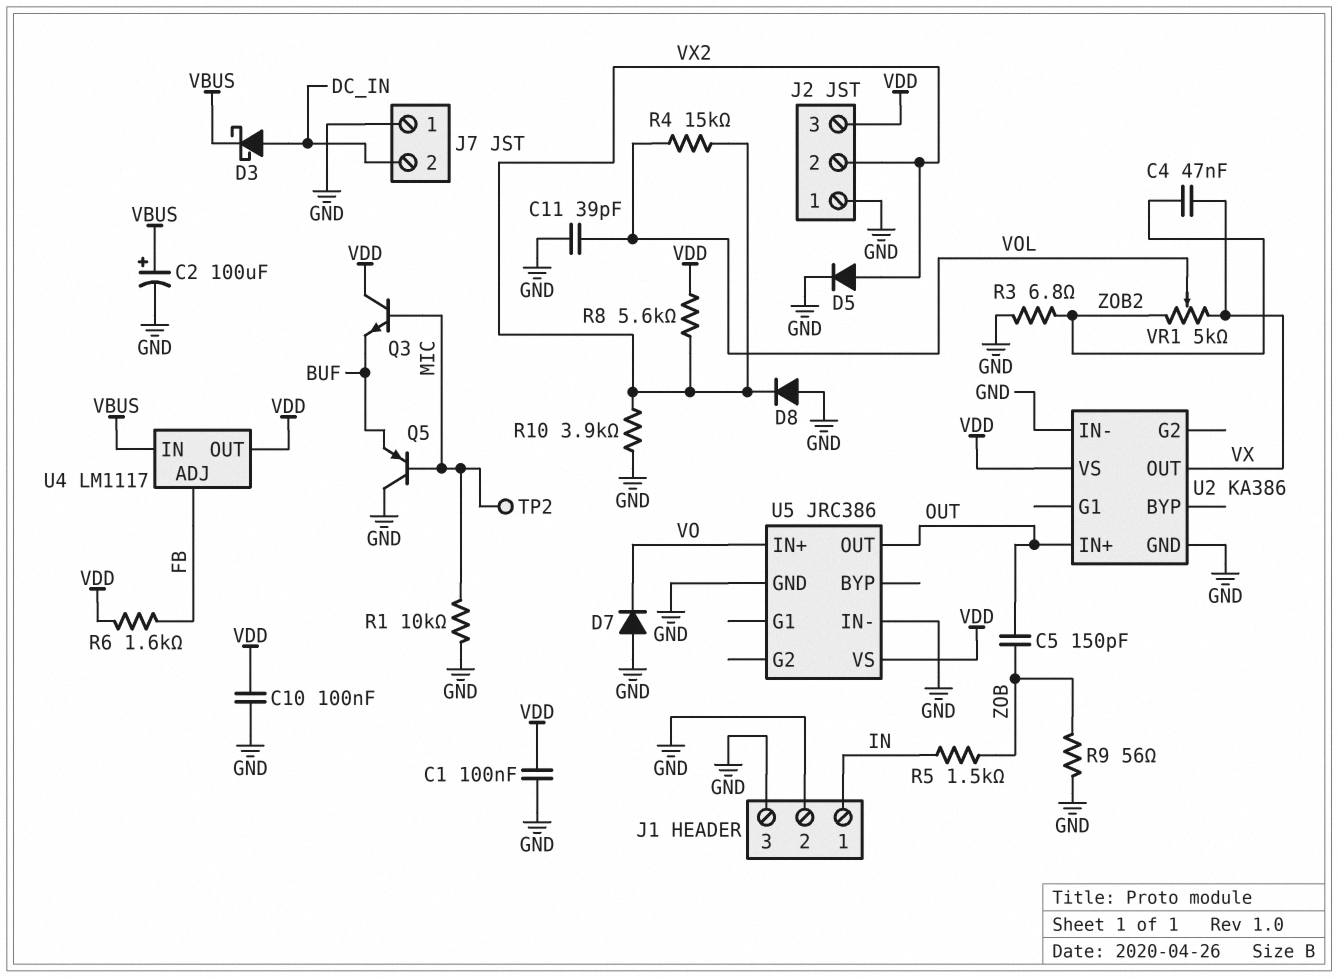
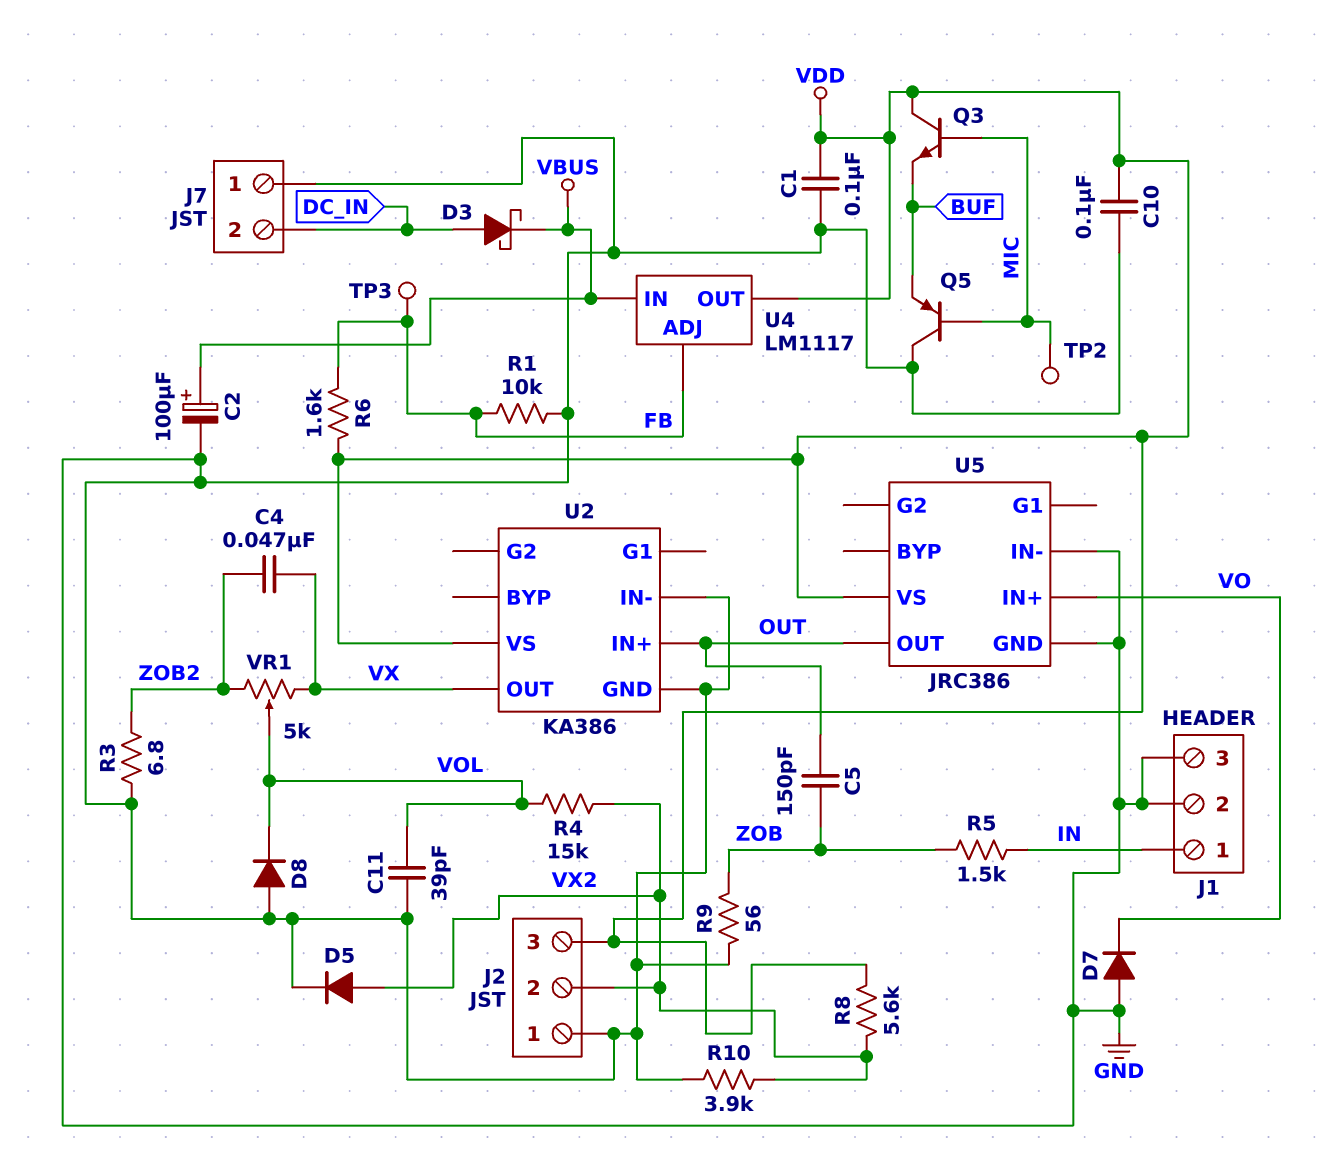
D8: diode (A GND, K VX2) -> diode (A GND, K VOL)
R1: 10k (GND, MIC) -> 10k (FB, GND)
TP3: none -> test point (FB)

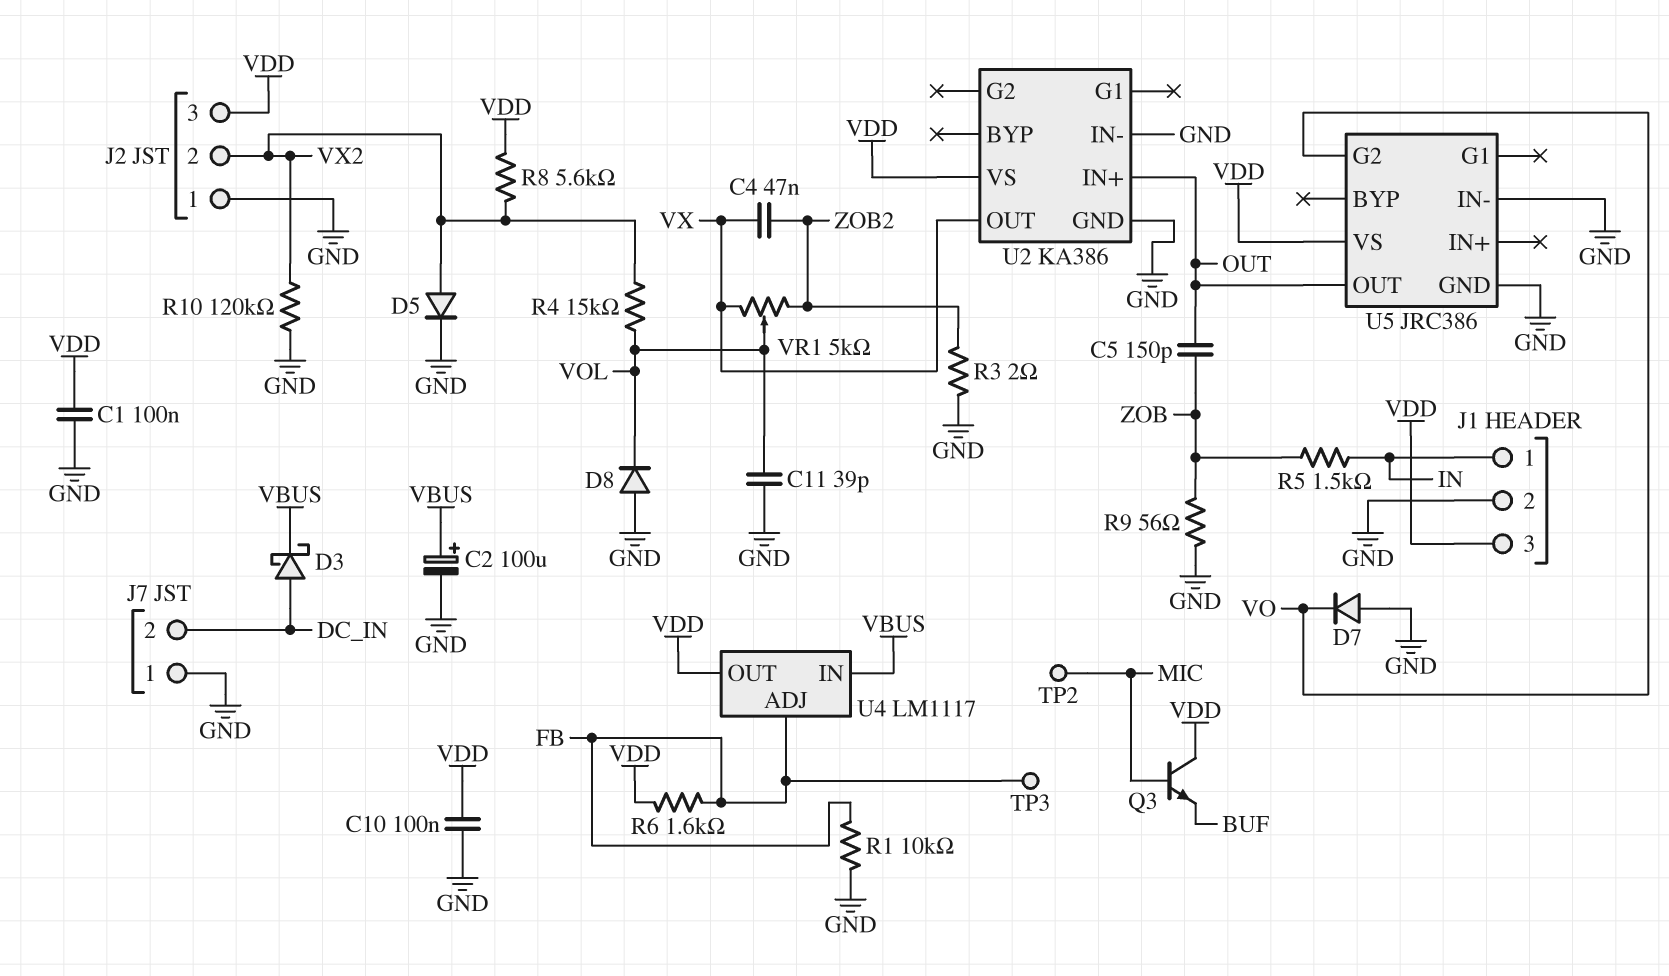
J1 pin 3: GND -> VDD
Q5: PNP (B MIC, C GND, E BUF) -> none
R3: 6.8 (GND, ZOB2) -> 2 (GND, ZOB2)
R10: 3.9k (GND, VX2) -> 120k (GND, VX2)
U5 pin G2: none -> VO
U5 pin IN+: VO -> none

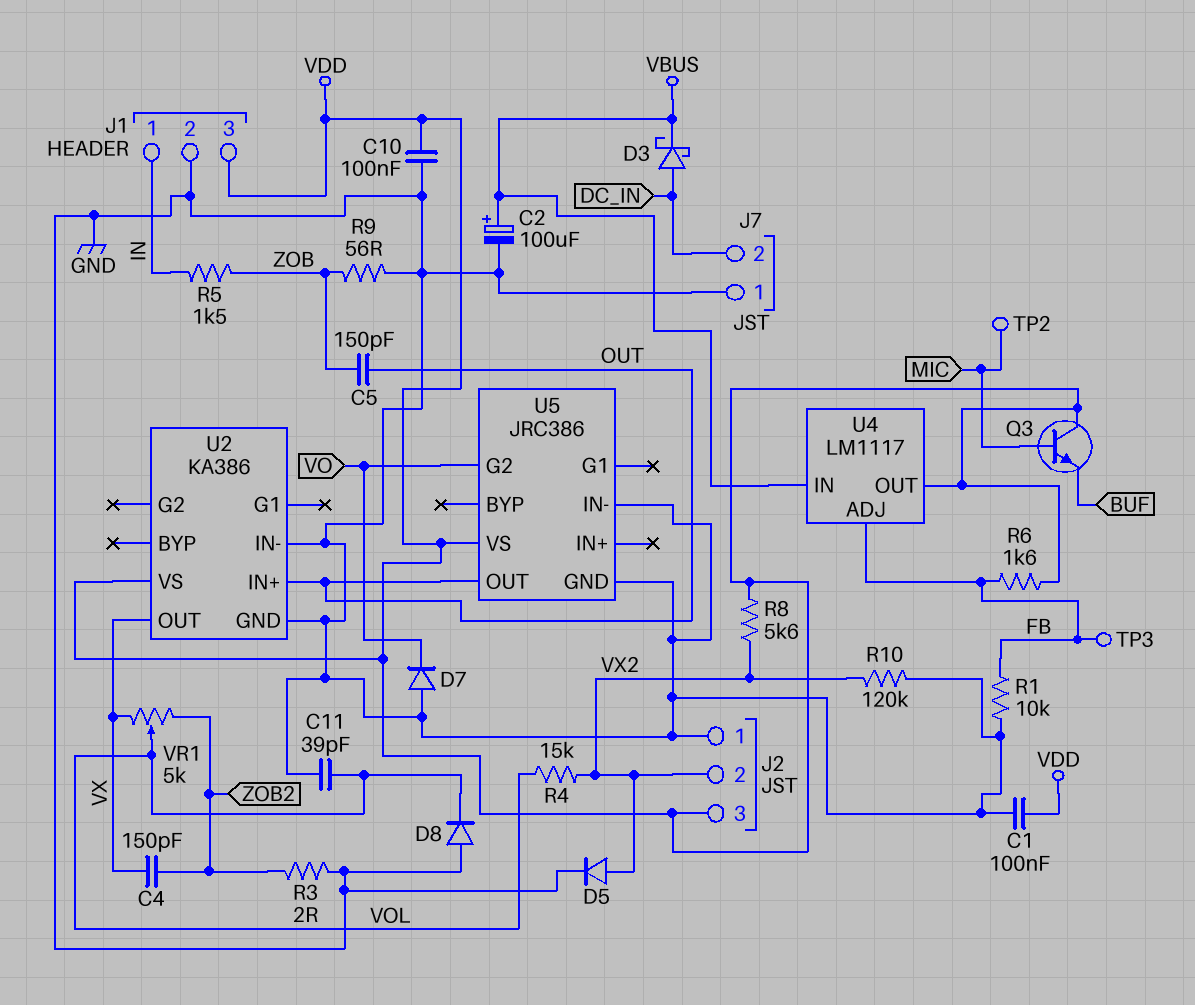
C4: 47nF (VX, ZOB2) -> 150pF (VX, ZOB2)

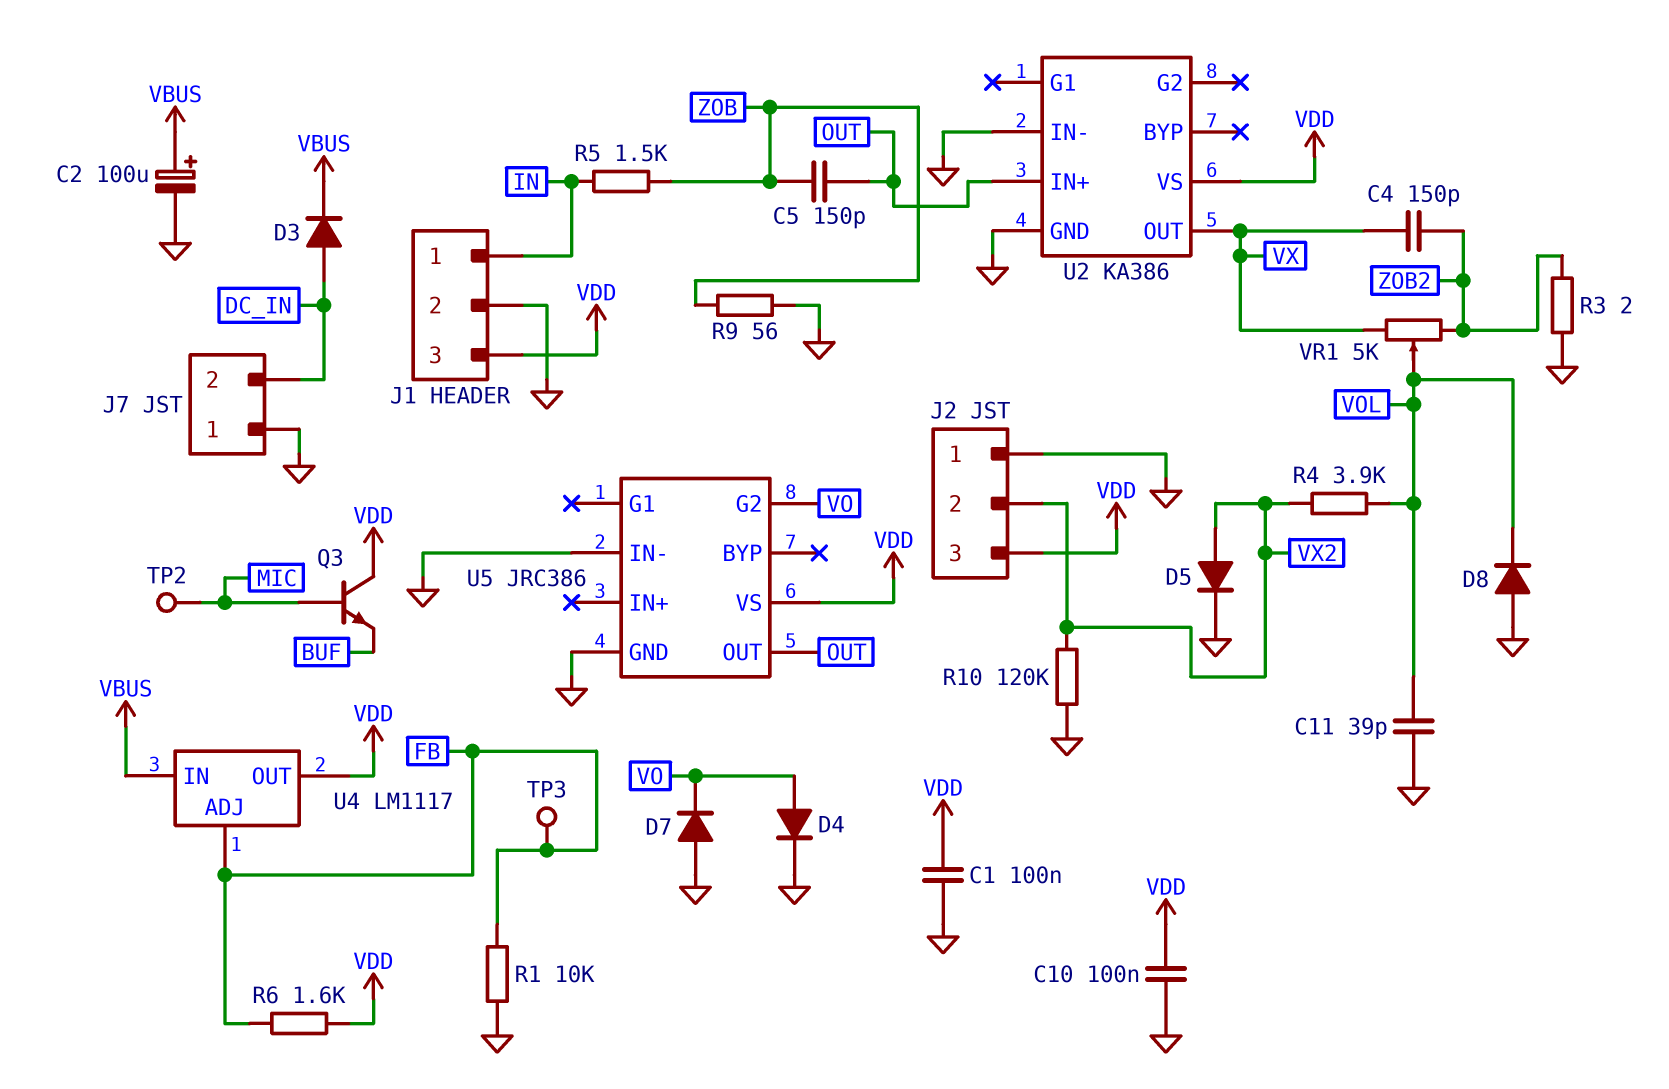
D3: schottky (A DC_IN, K VBUS) -> diode (A DC_IN, K VBUS)
D4: none -> diode (A VO, K GND)
R4: 15k (VOL, VX2) -> 3.9k (VOL, VX2)
R8: 5.6k (VDD, VX2) -> none

